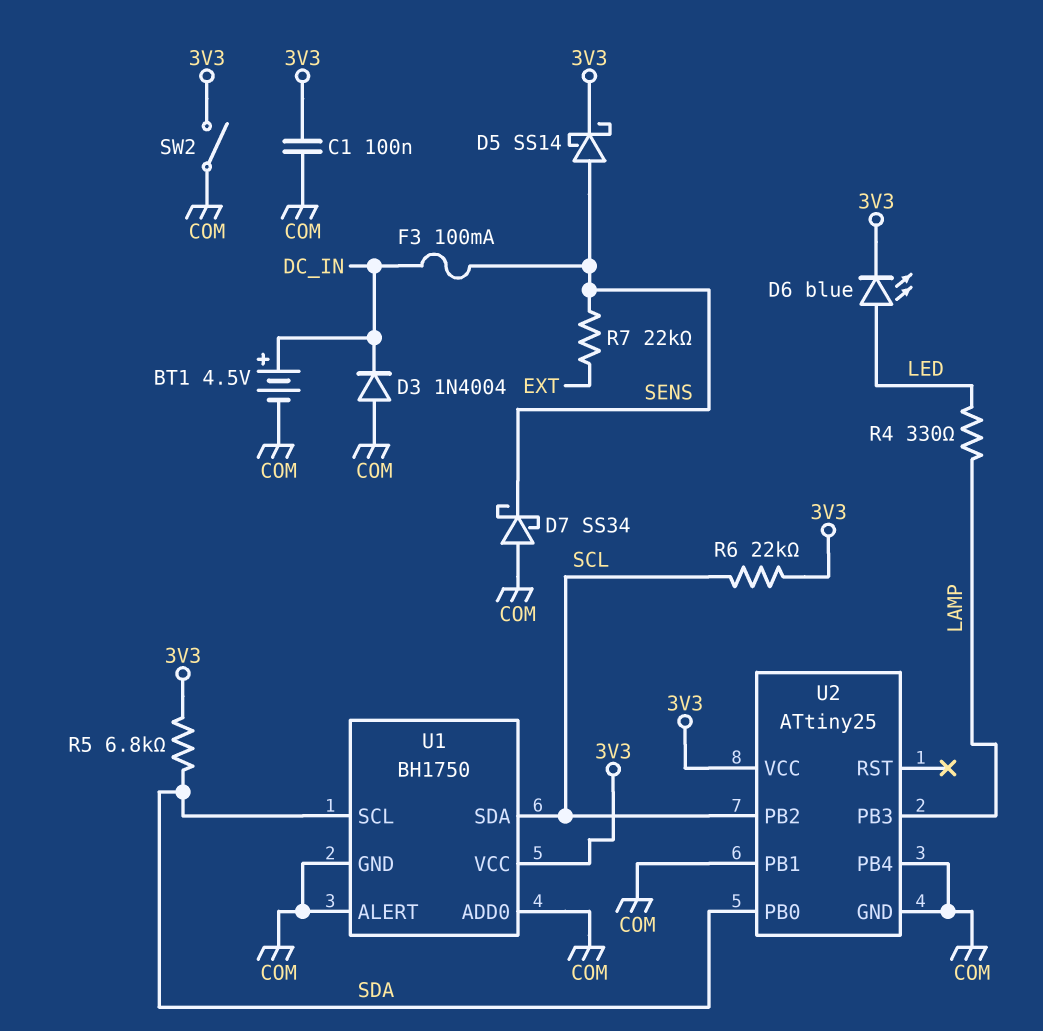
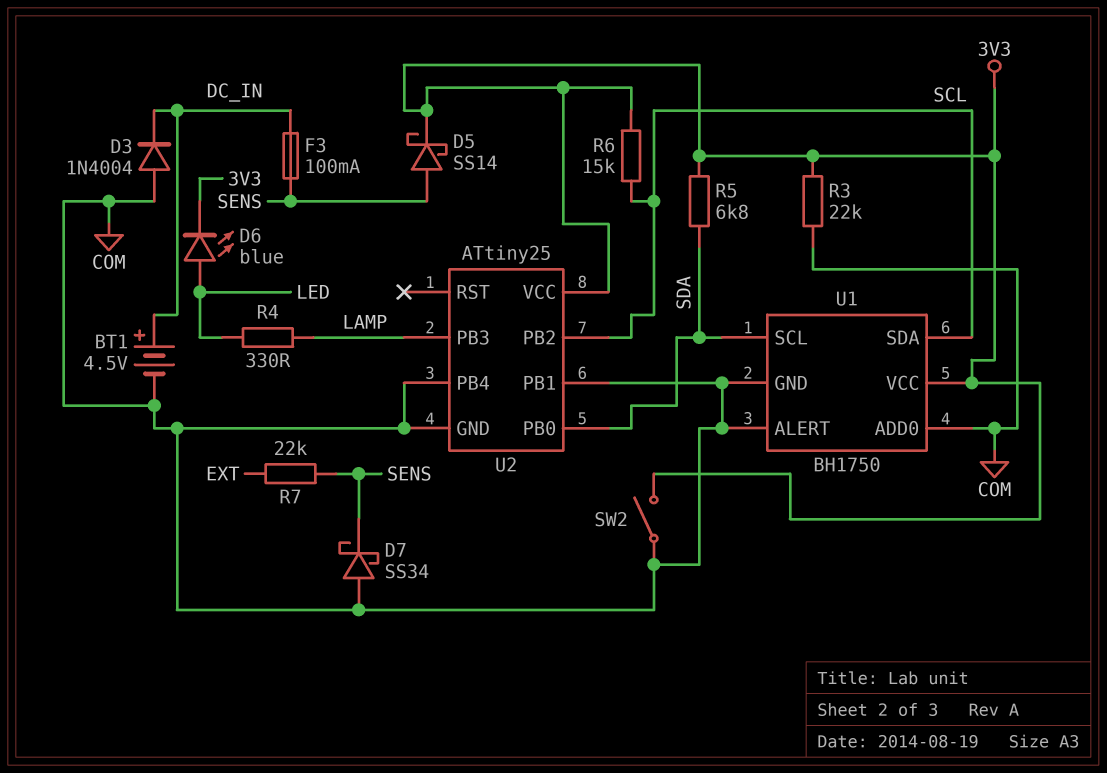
C1: 100nF (3V3, COM) -> none
R3: none -> 22k (3V3, COM)
R6: 22k (3V3, SCL) -> 15k (3V3, SCL)

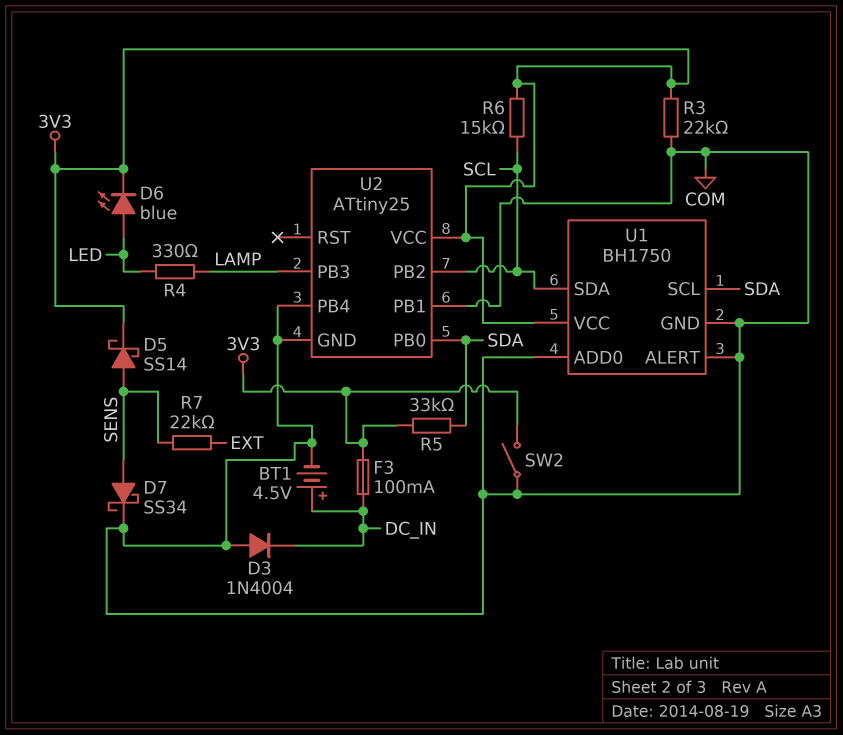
D7: schottky SS34 (A COM, K SENS) -> schottky SS34 (A SENS, K COM)
F3: 100mA (DC_IN, SENS) -> 100mA (3V3, DC_IN)
R5: 6.8k (3V3, SDA) -> 33k (3V3, SDA)

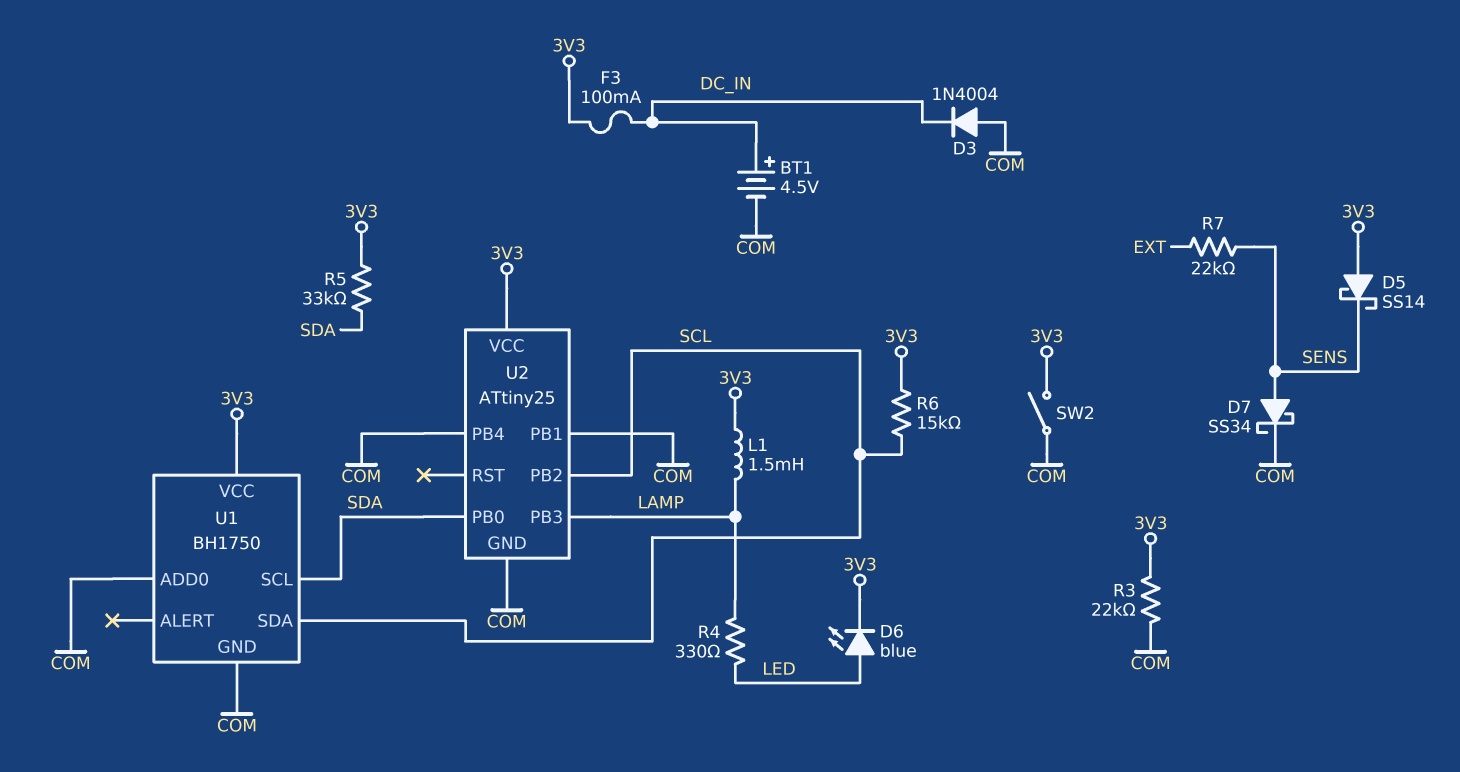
D5: schottky SS14 (A SENS, K 3V3) -> schottky SS14 (A 3V3, K SENS)
L1: none -> 1.5mH (3V3, LAMP)
U1 pin ALERT: COM -> none

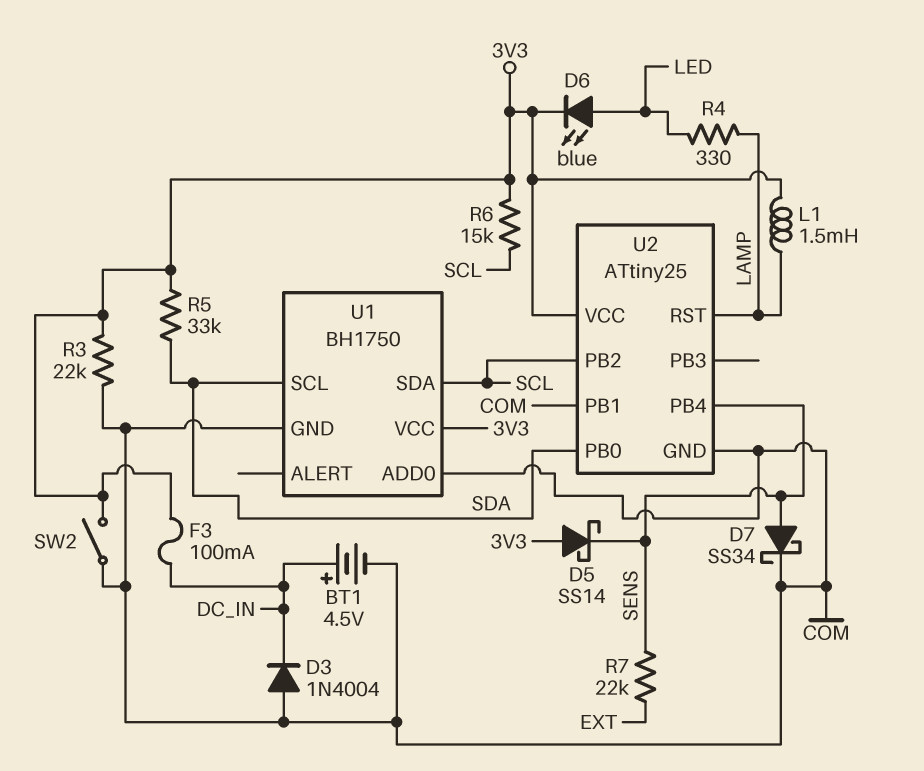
U2 pin PB3: LAMP -> none
U2 pin PB4: COM -> SENS
U2 pin RST: none -> LAMP

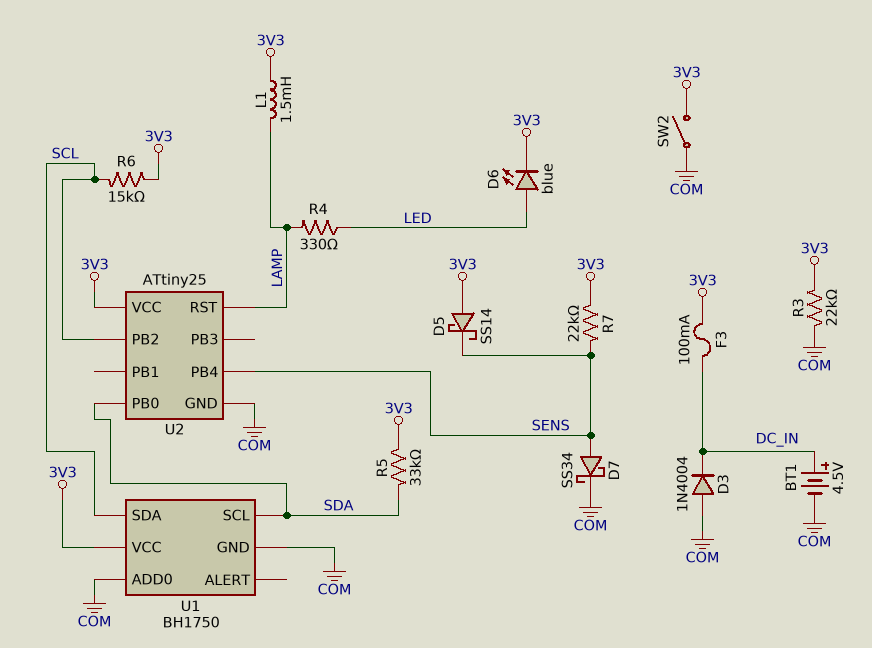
R7: 22k (EXT, SENS) -> 22k (3V3, SENS)
U2 pin PB1: COM -> none

